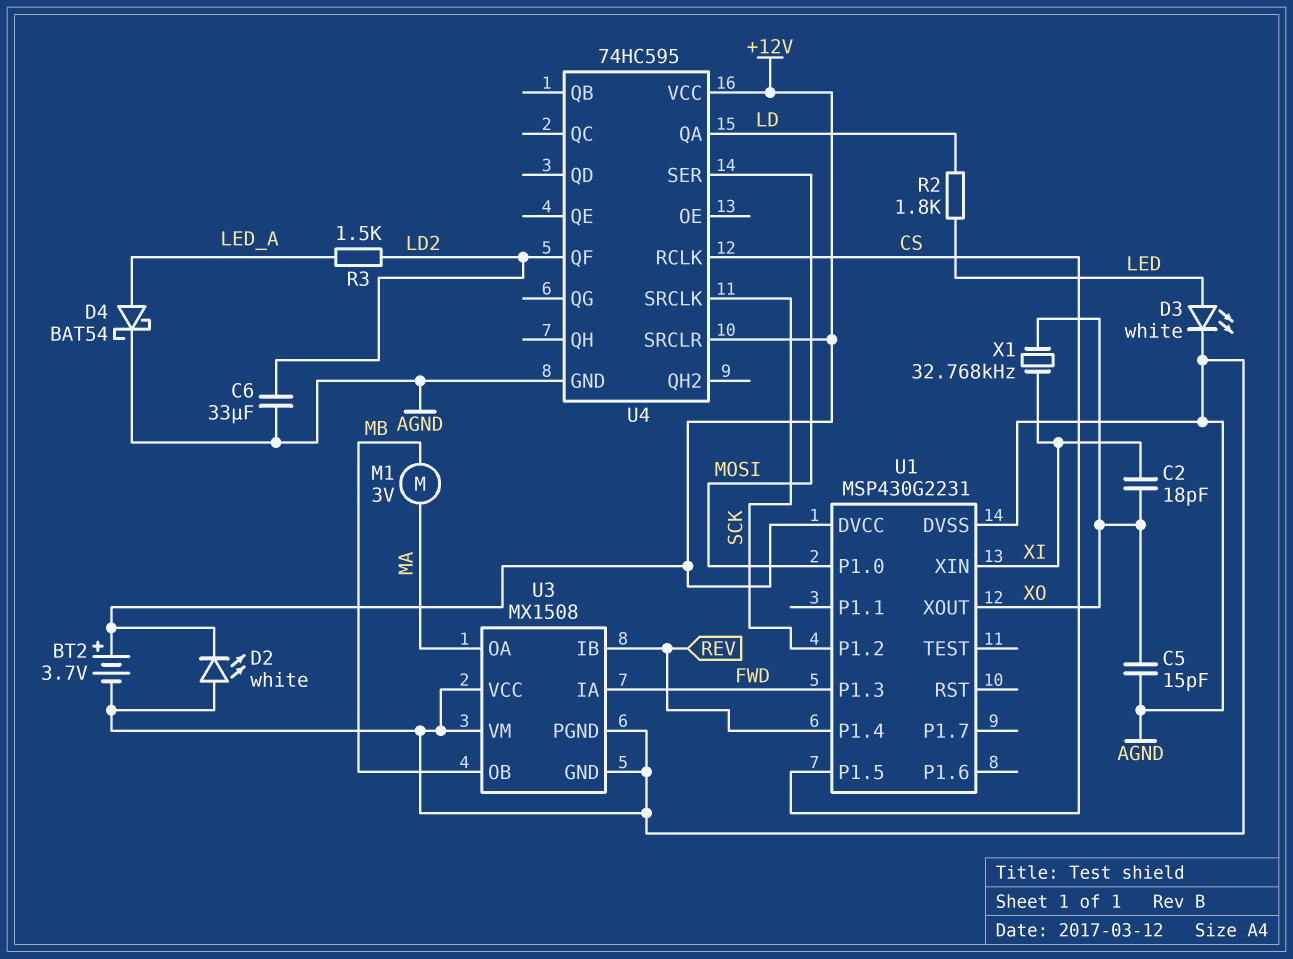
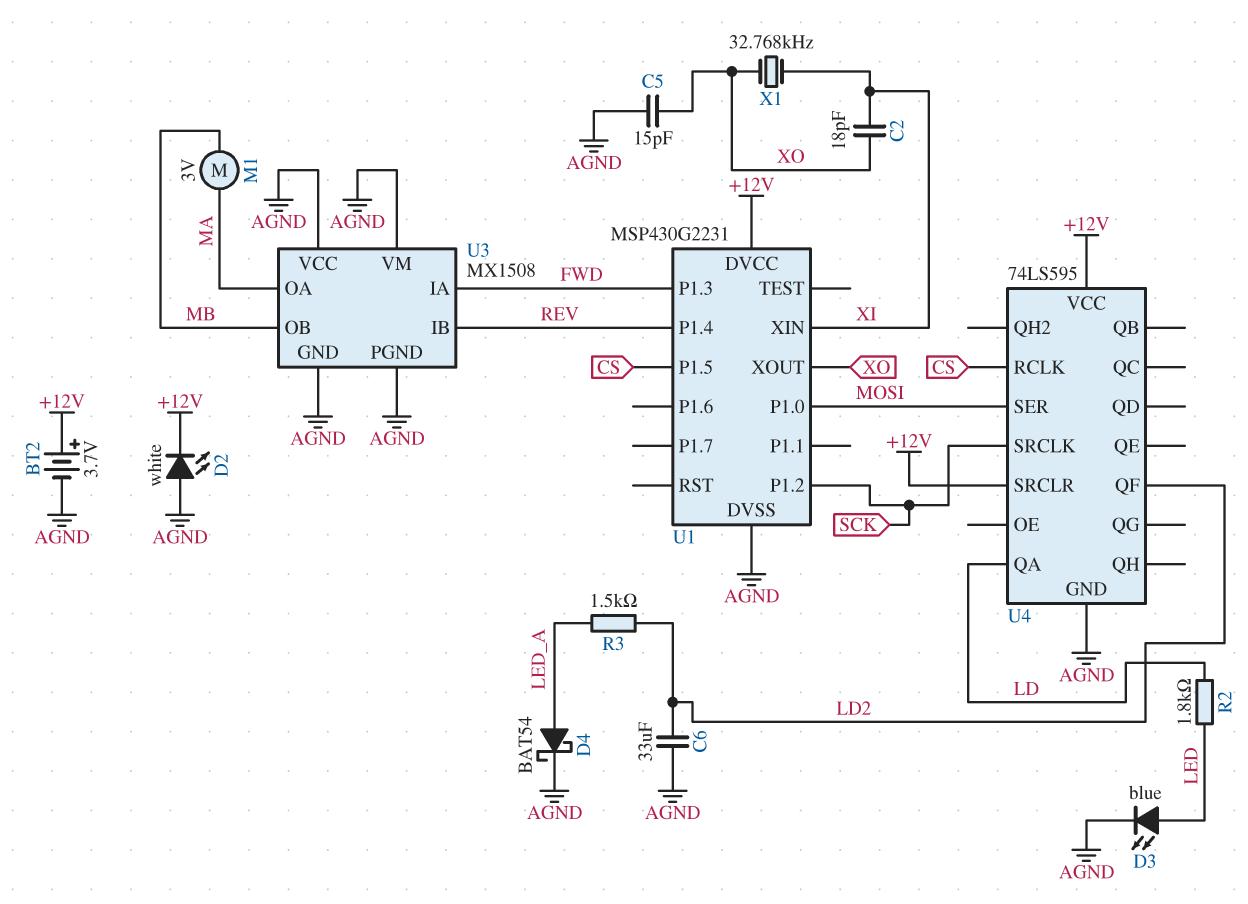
D3: LED white (A LED, K AGND) -> LED blue (A LED, K AGND)
U4: 74HC595 -> 74LS595

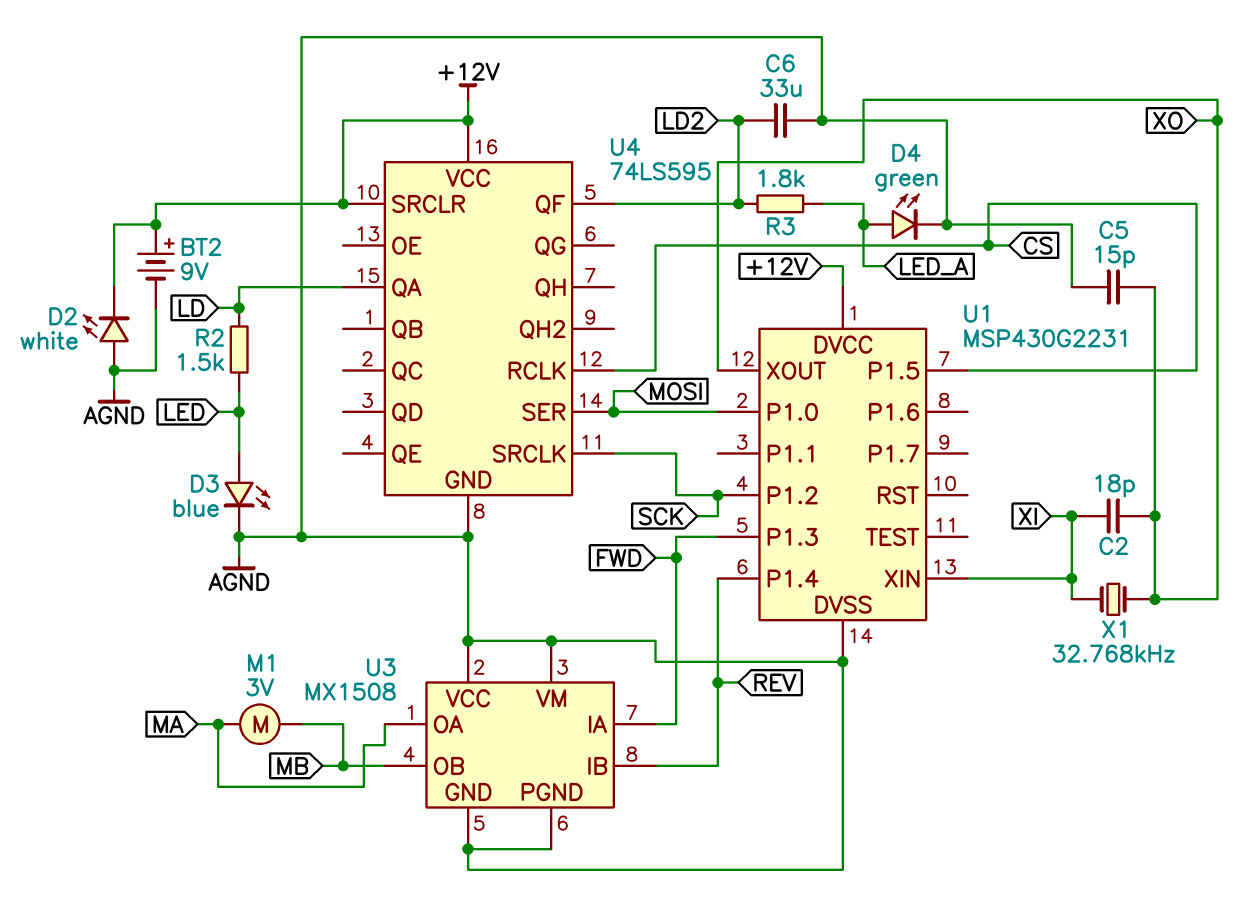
BT2: 3.7V (plus +12V, minus AGND) -> 9V (plus +12V, minus AGND)
D4: schottky BAT54 (A LED_A, K AGND) -> LED green (A LED_A, K AGND)
R2: 1.8k (LD, LED) -> 1.5k (LD, LED)
R3: 1.5k (LD2, LED_A) -> 1.8k (LD2, LED_A)

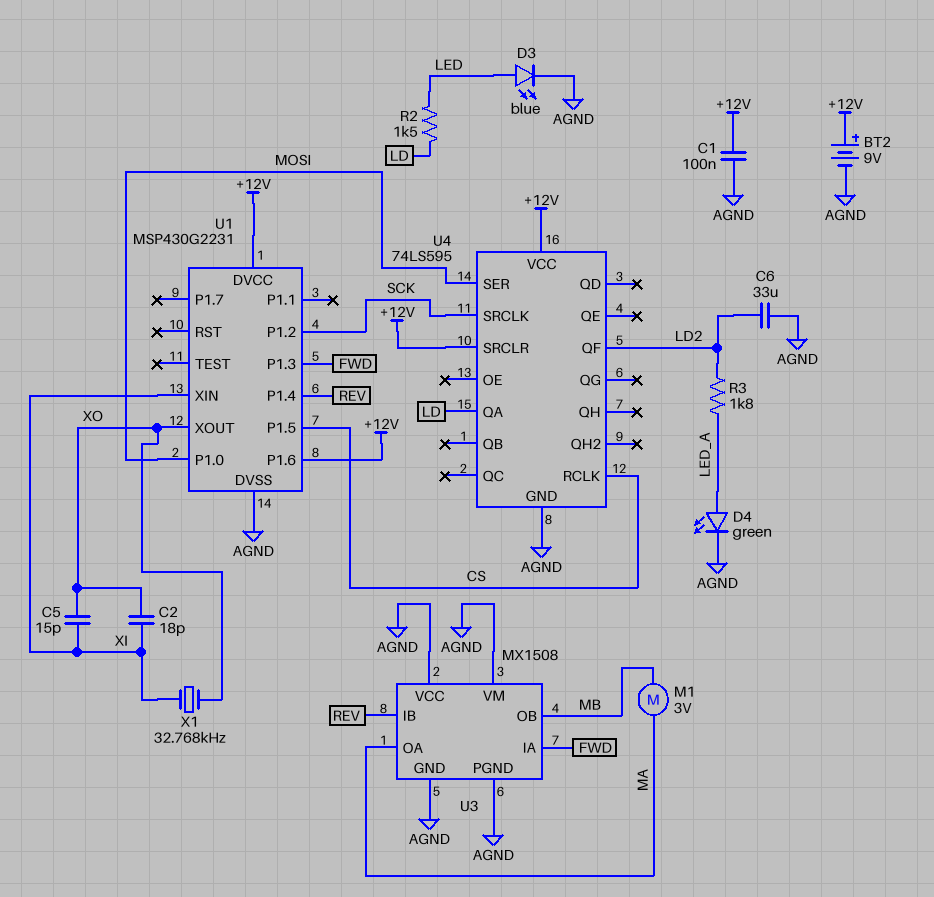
C1: none -> 100nF (+12V, AGND)
C5: 15pF (AGND, XO) -> 15pF (XI, XO)
D2: LED white (A AGND, K +12V) -> none
U1 pin P1.6: none -> +12V

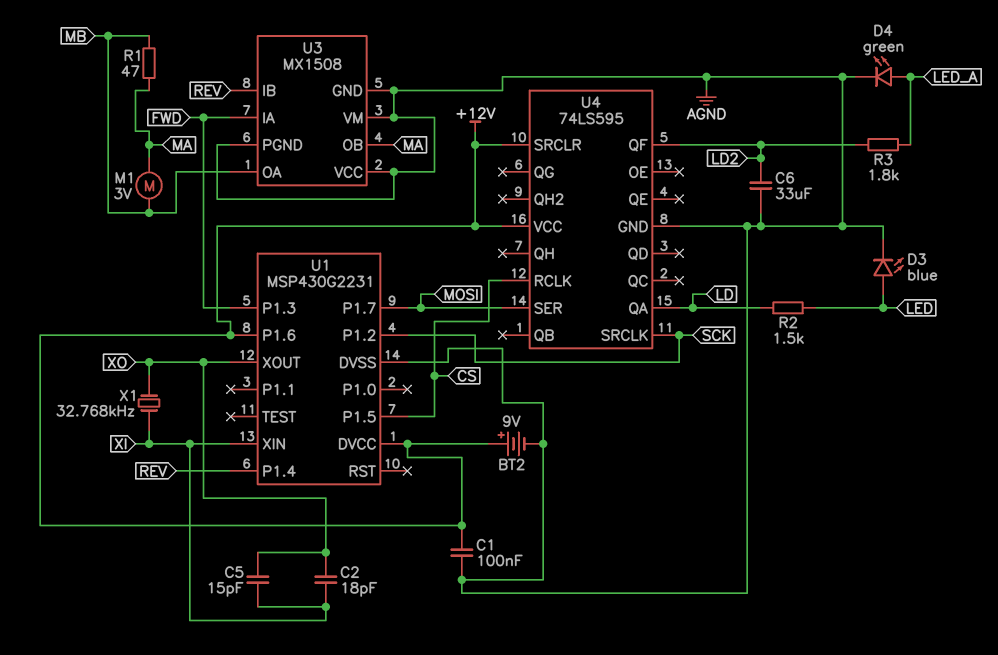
R1: none -> 47 (MA, MB)
U1 pin P1.0: MOSI -> none
U1 pin P1.7: none -> MOSI
U3 pin OA: MA -> MB
U3 pin OB: MB -> MA

